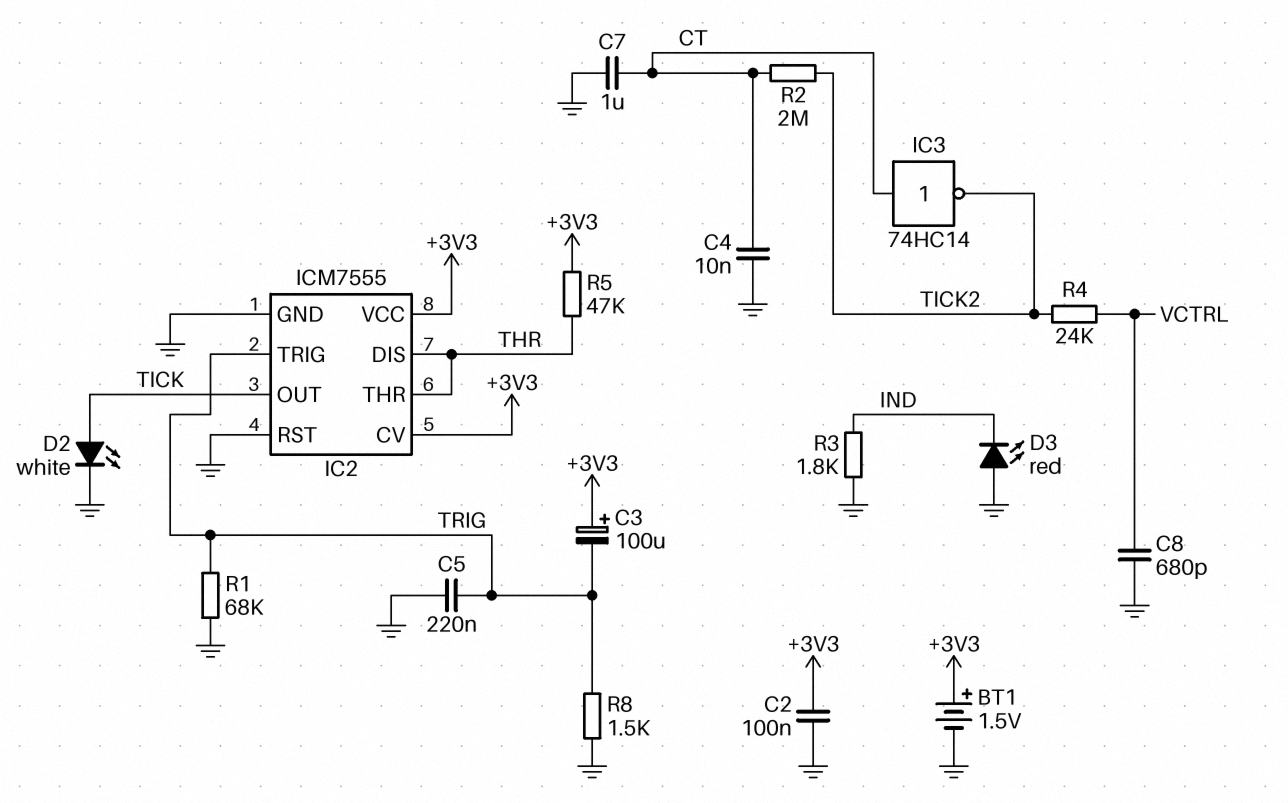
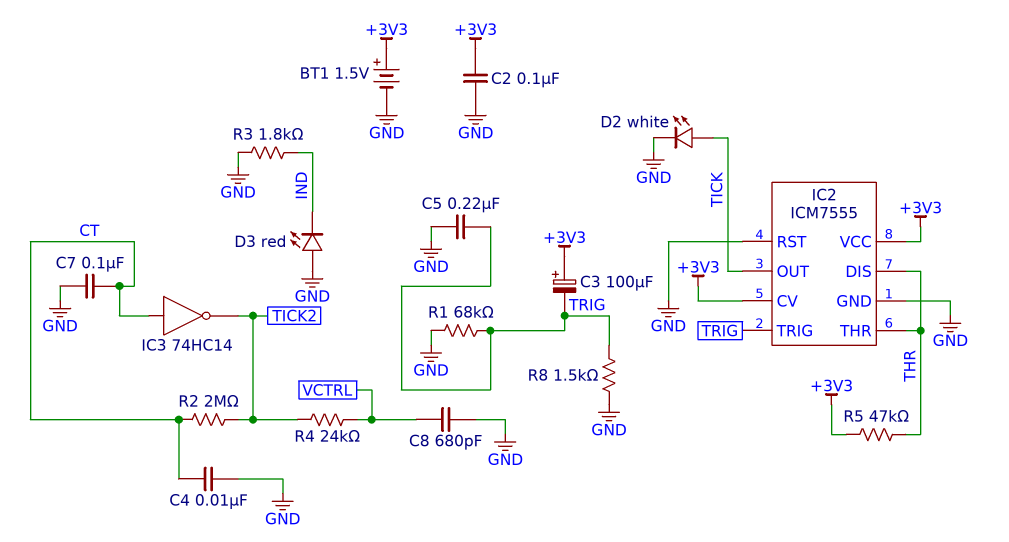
C7: 1uF (CT, GND) -> 100nF (CT, GND)

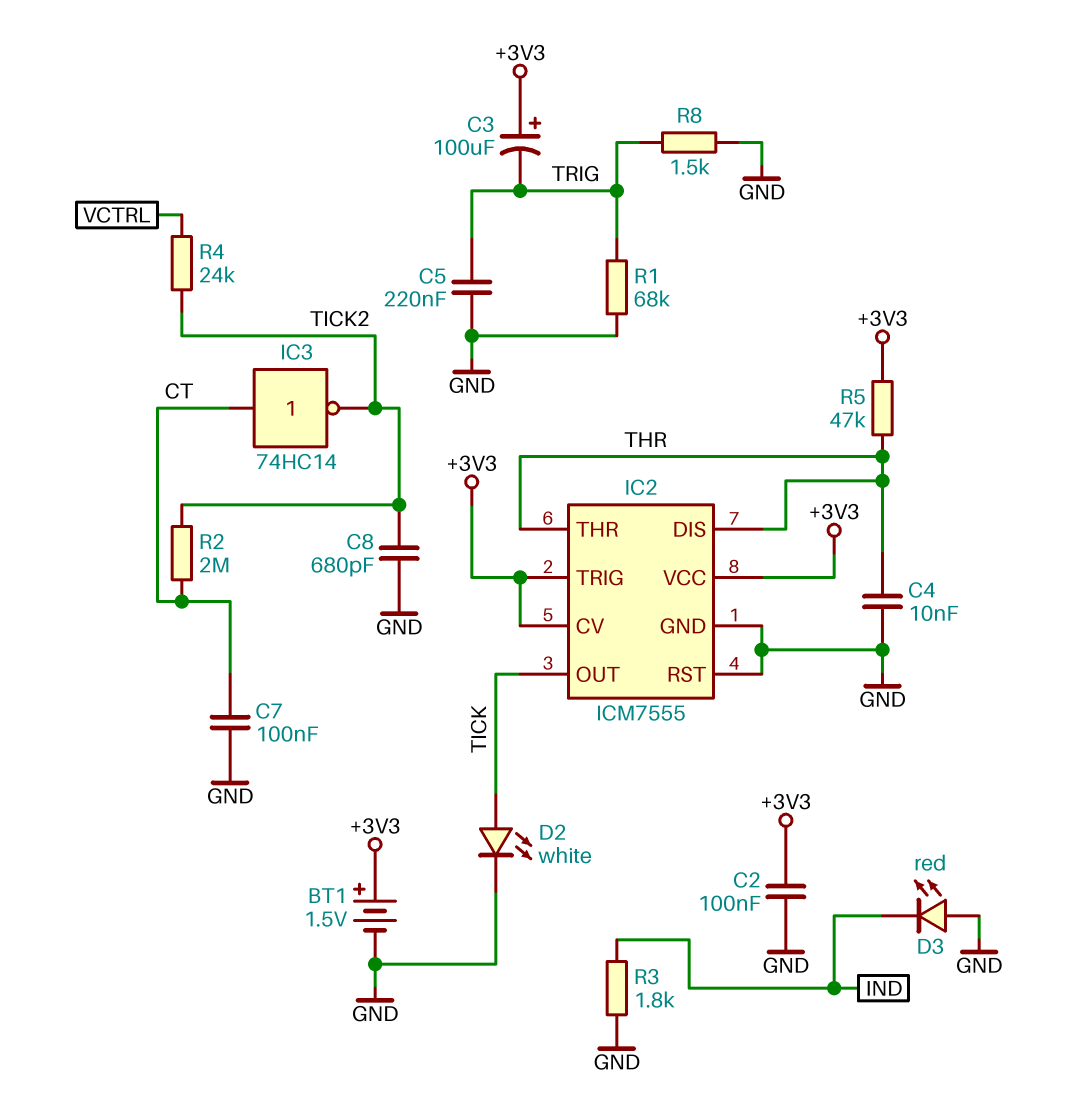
C4: 10nF (CT, GND) -> 10nF (GND, THR)
C8: 680pF (GND, VCTRL) -> 680pF (GND, TICK2)
IC2 pin TRIG: TRIG -> +3V3

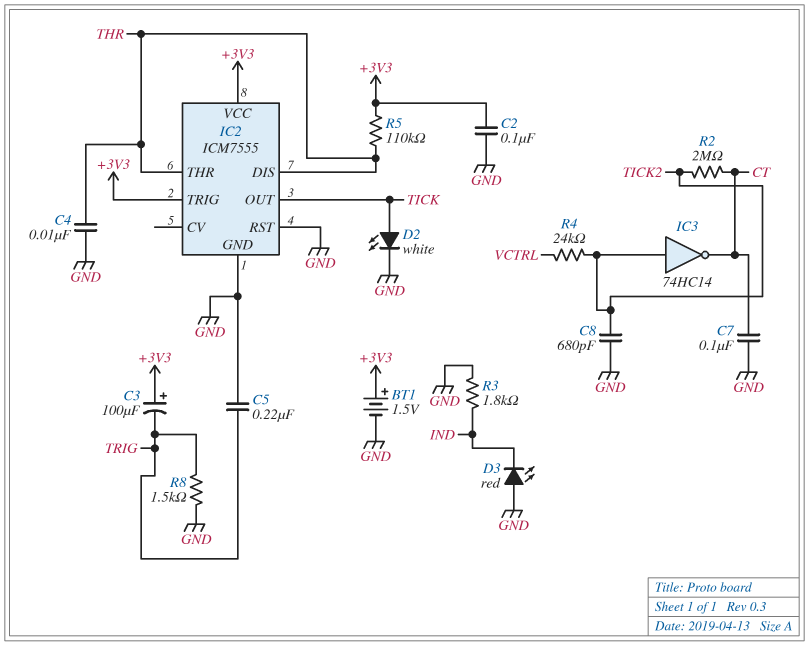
IC2 pin CV: +3V3 -> none
IC3: NOT 74HC14 (in CT, out TICK2) -> NOT 74HC14 (in TICK2, out CT)
R1: 68k (GND, TRIG) -> none
R5: 47k (+3V3, THR) -> 110k (+3V3, THR)

